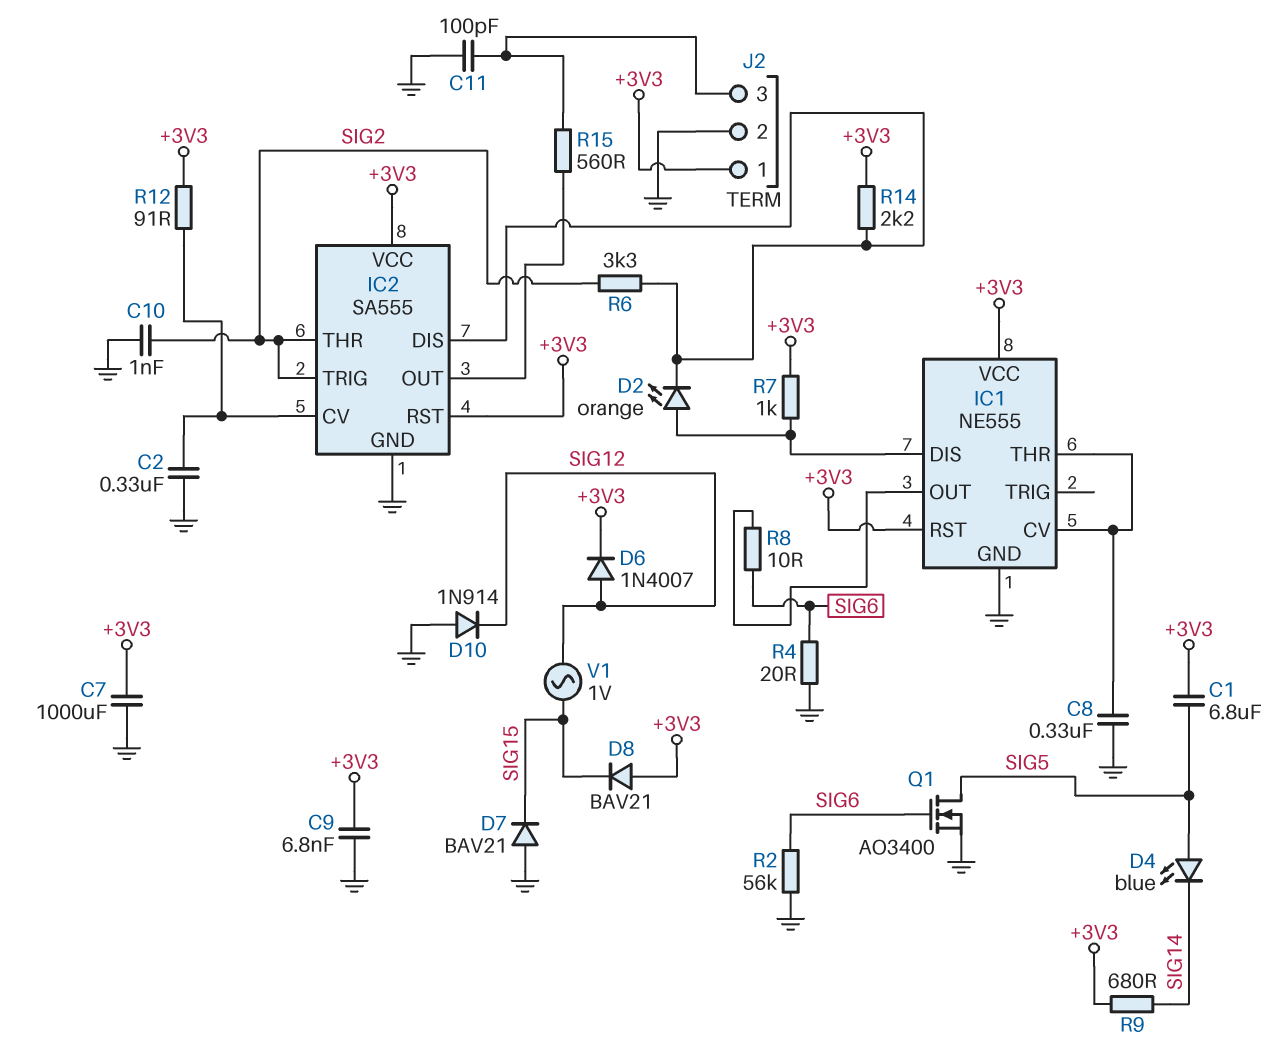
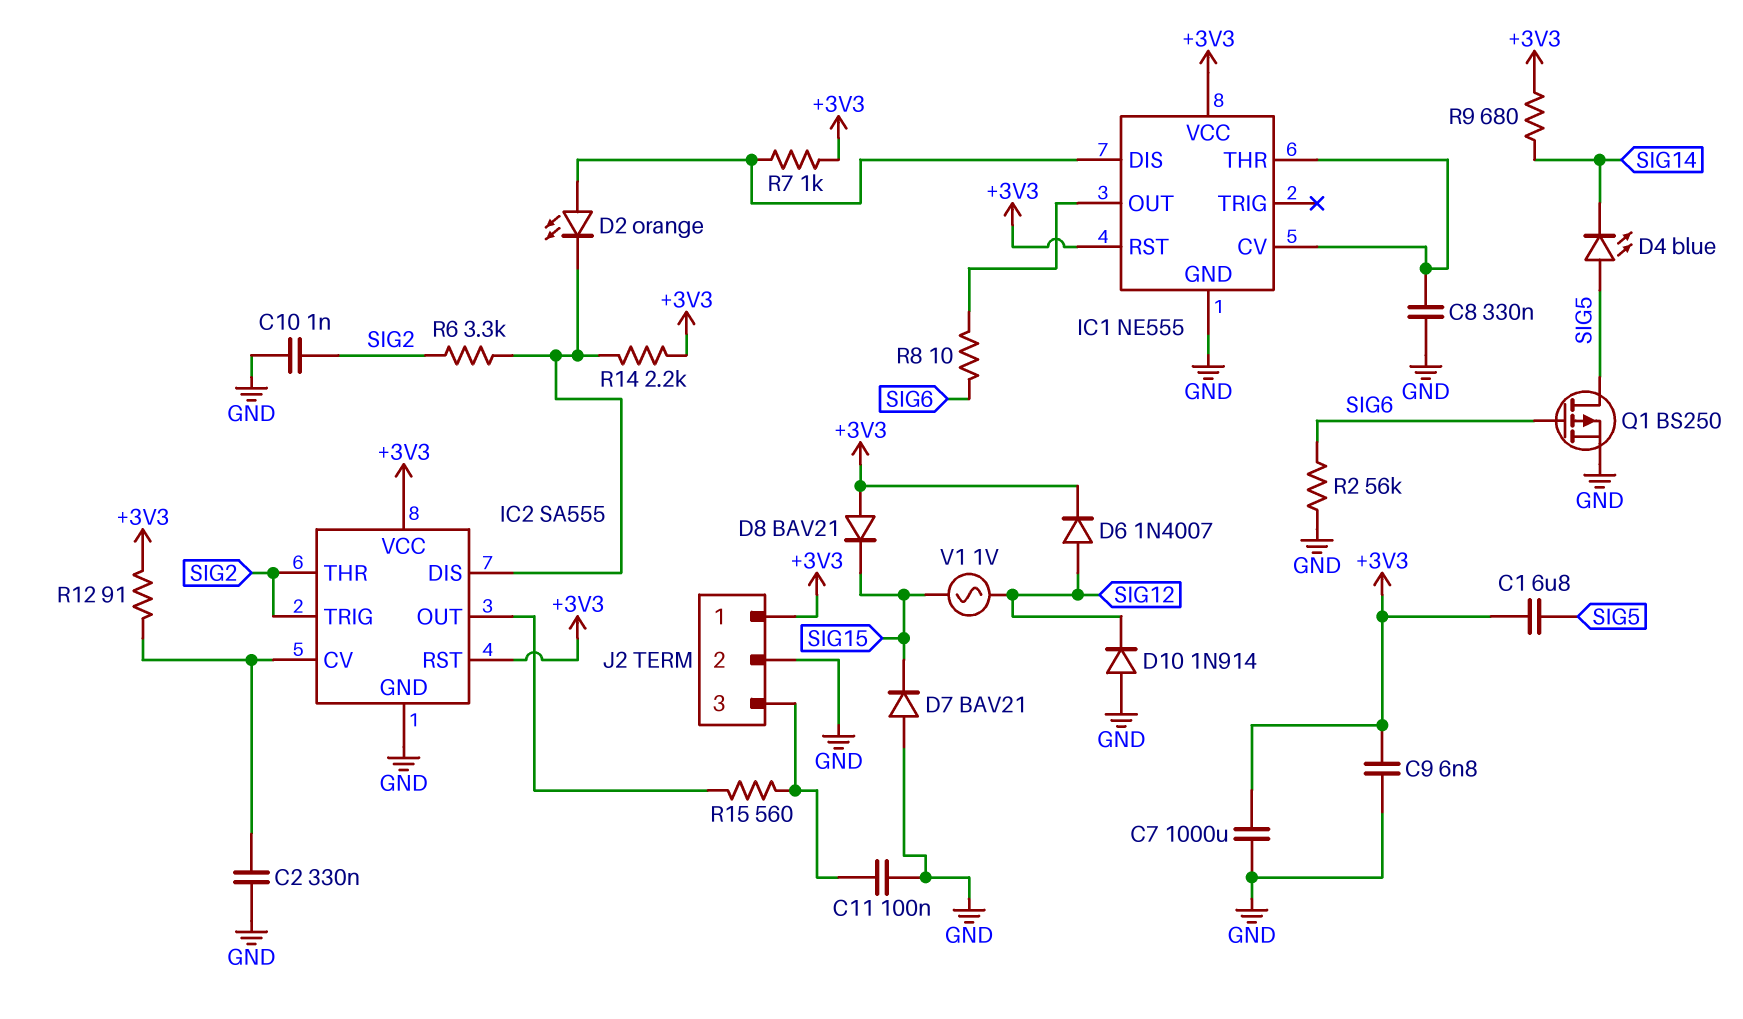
C11: 100pF (GND, J2/3) -> 100nF (GND, J2/3)
Q1: NMOS AO3400 (G SIG6, D SIG5, S GND) -> PMOS BS250 (G SIG6, D SIG5, S GND)
R4: 20 (GND, SIG6) -> none

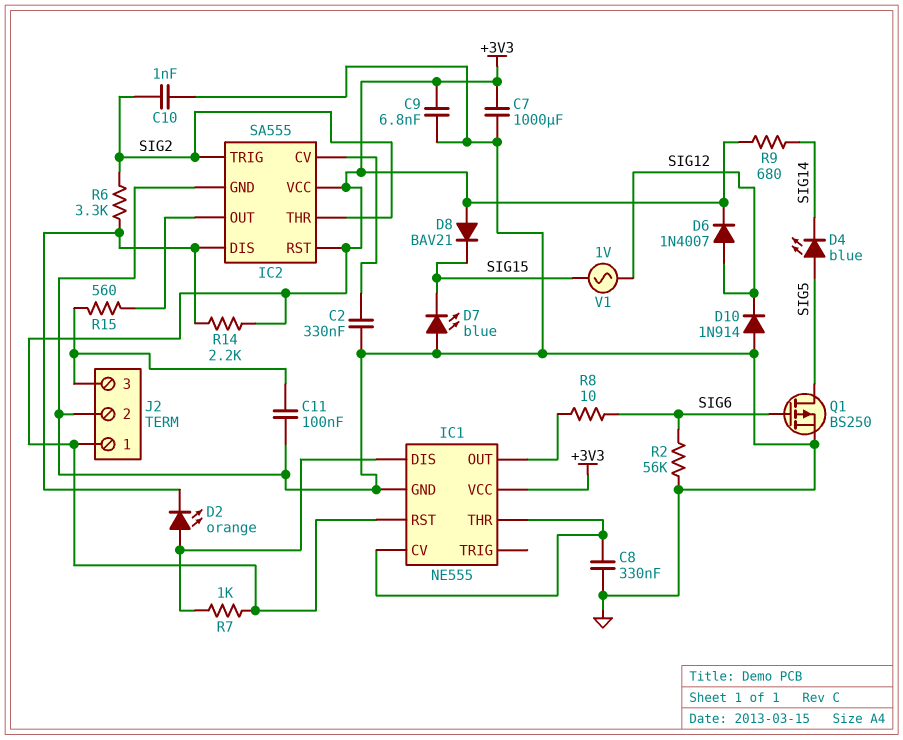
C1: 6.8uF (+3V3, SIG5) -> none
D7: diode BAV21 (A GND, K SIG15) -> LED blue (A GND, K SIG15)
R12: 91 (+3V3, IC2/CV) -> none

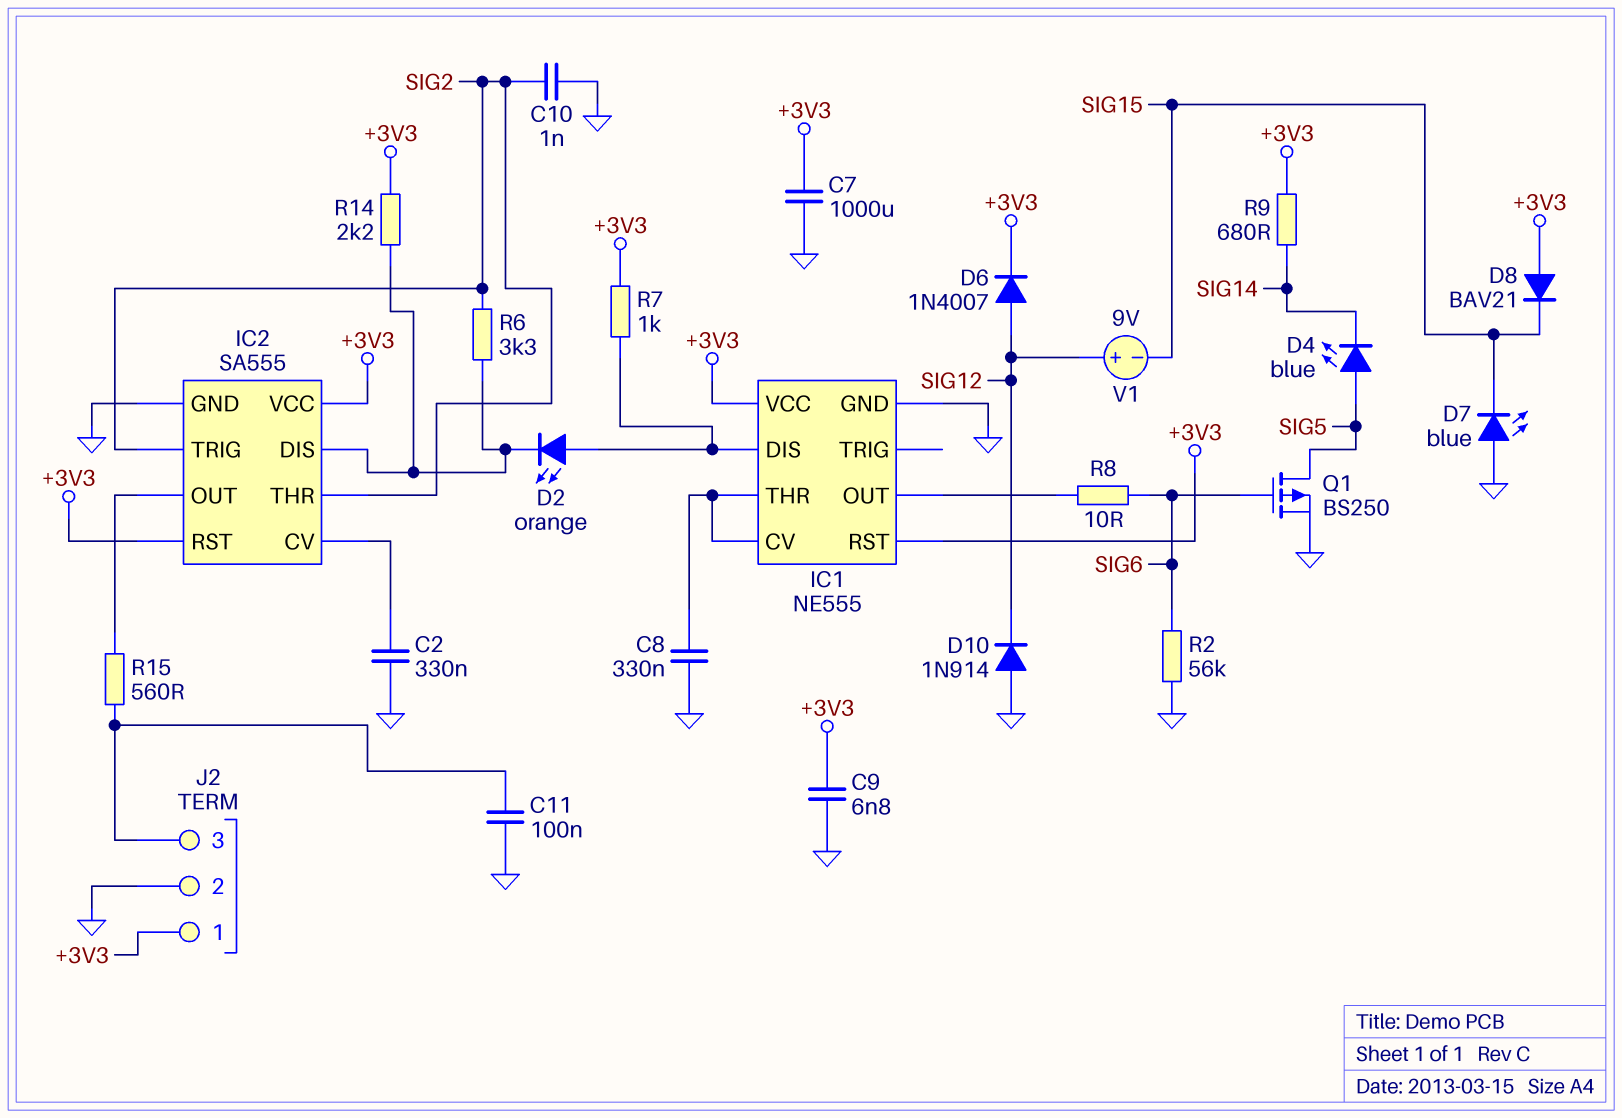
V1: AC 1V (SIG12, SIG15) -> 9V (plus SIG12, minus SIG15)

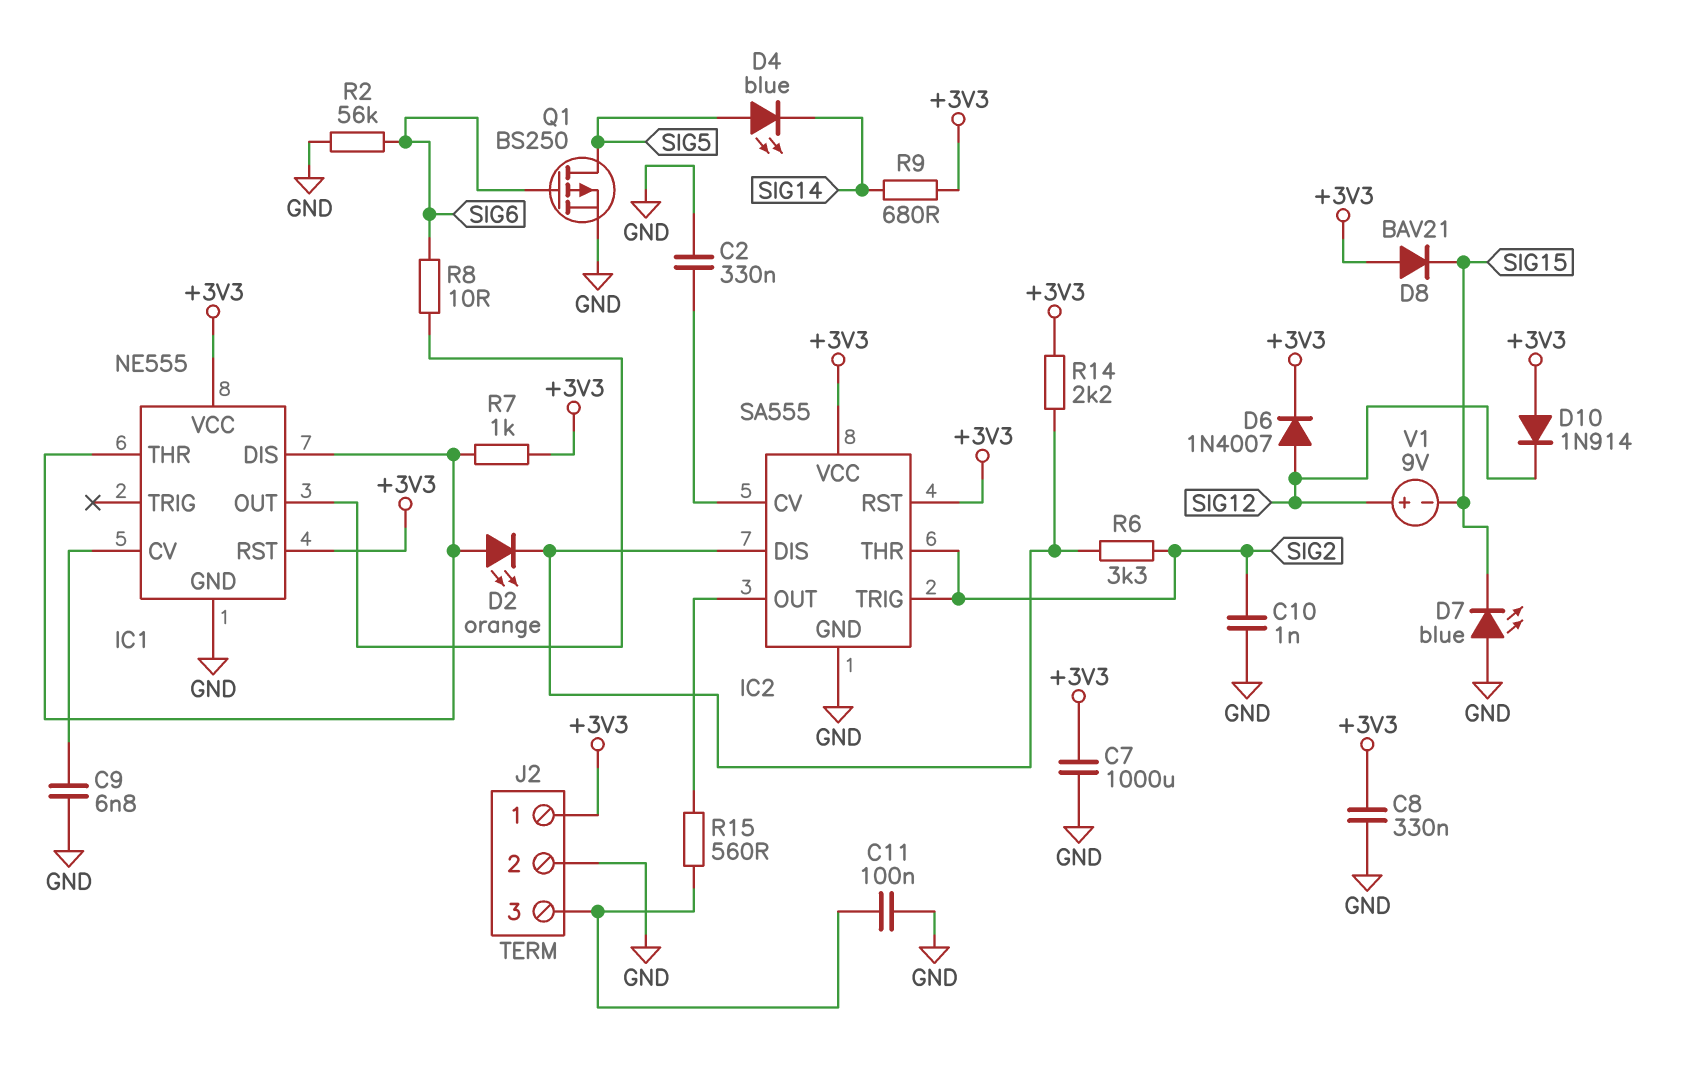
C8: 330nF (GND, IC1/CV) -> 330nF (+3V3, GND)
C9: 6.8nF (+3V3, GND) -> 6.8nF (GND, IC1/CV)
D10: diode 1N914 (A GND, K SIG12) -> diode 1N914 (A +3V3, K SIG12)
IC1 pin THR: IC1/CV -> IC1/DIS

